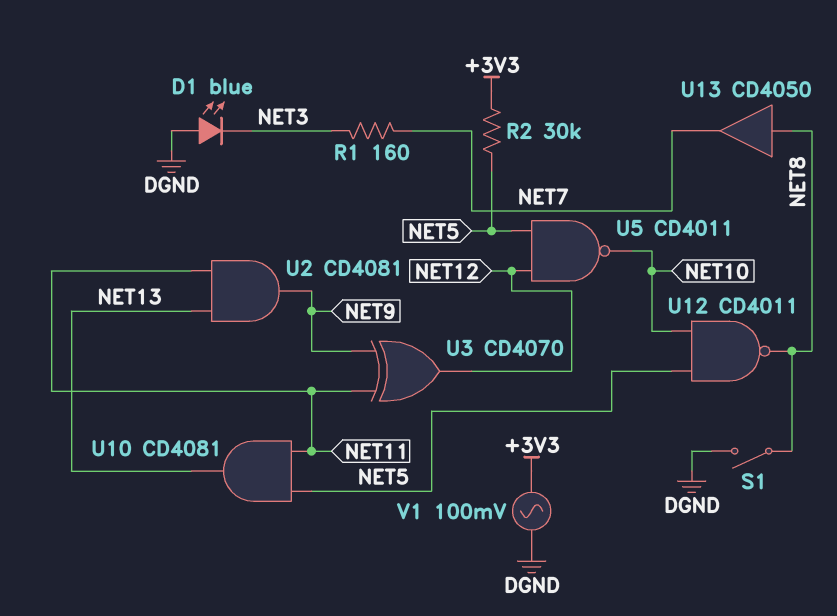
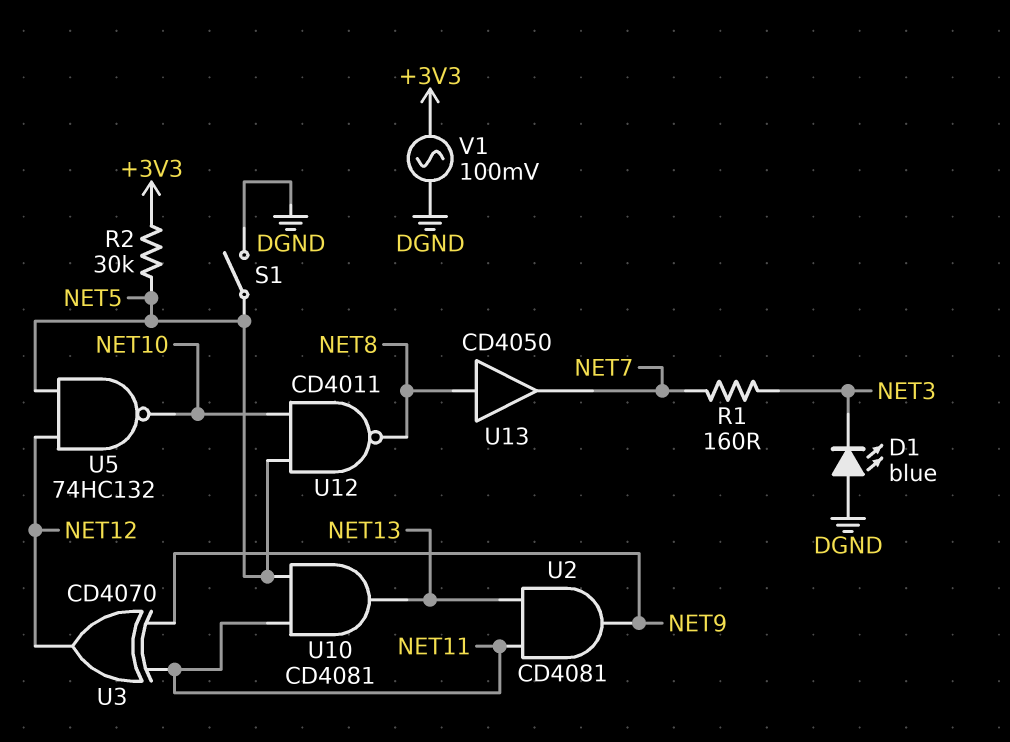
S1: switch (DGND, NET8) -> switch (DGND, NET5)
U5: NAND CD4011 (in NET5, in NET12, out NET10) -> NAND 74HC132 (in NET5, in NET12, out NET10)

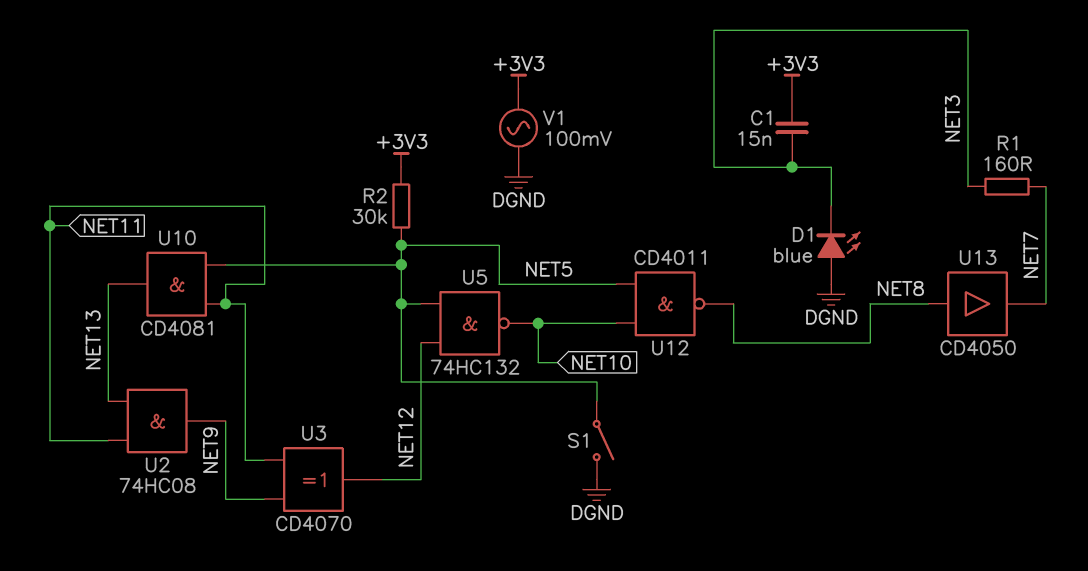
C1: none -> 15nF (+3V3, NET3)
U2: AND CD4081 (in NET11, in NET13, out NET9) -> AND 74HC08 (in NET11, in NET13, out NET9)

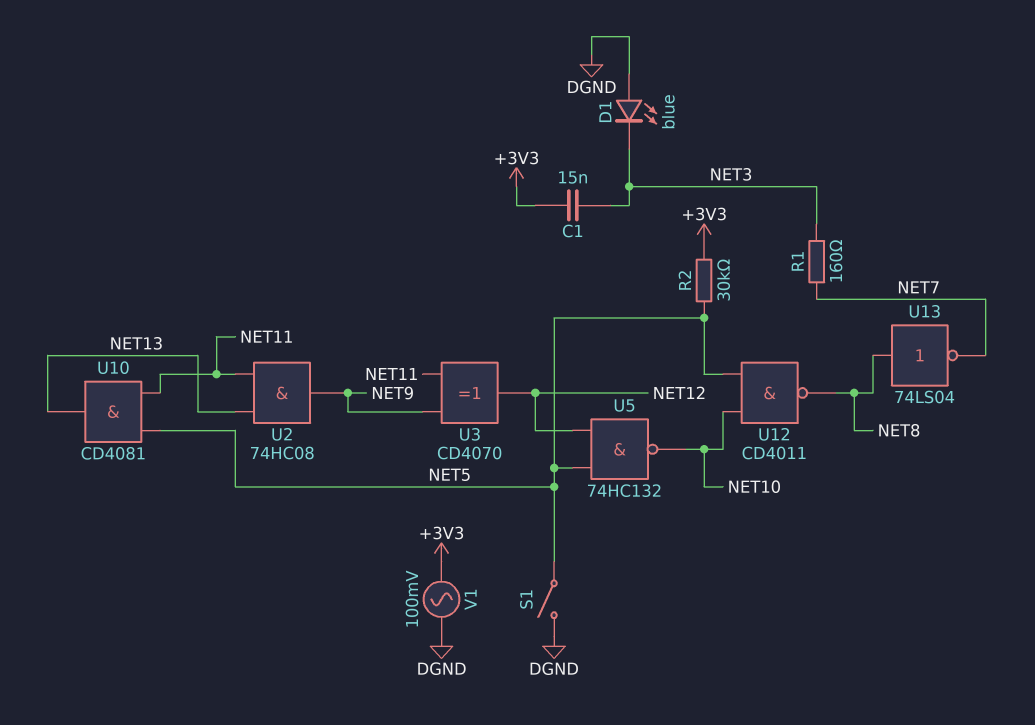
U13: buffer CD4050 (in NET8, out NET7) -> NOT 74LS04 (in NET8, out NET7)

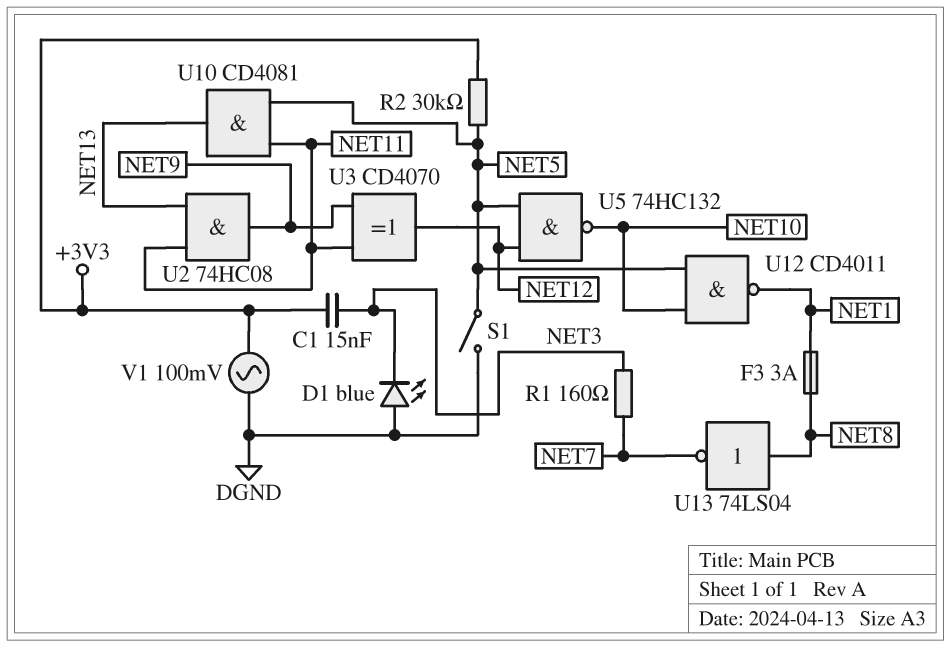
F3: none -> 3A (NET1, NET8)
U12: NAND CD4011 (in NET5, in NET10, out NET8) -> NAND CD4011 (in NET5, in NET10, out NET1)

